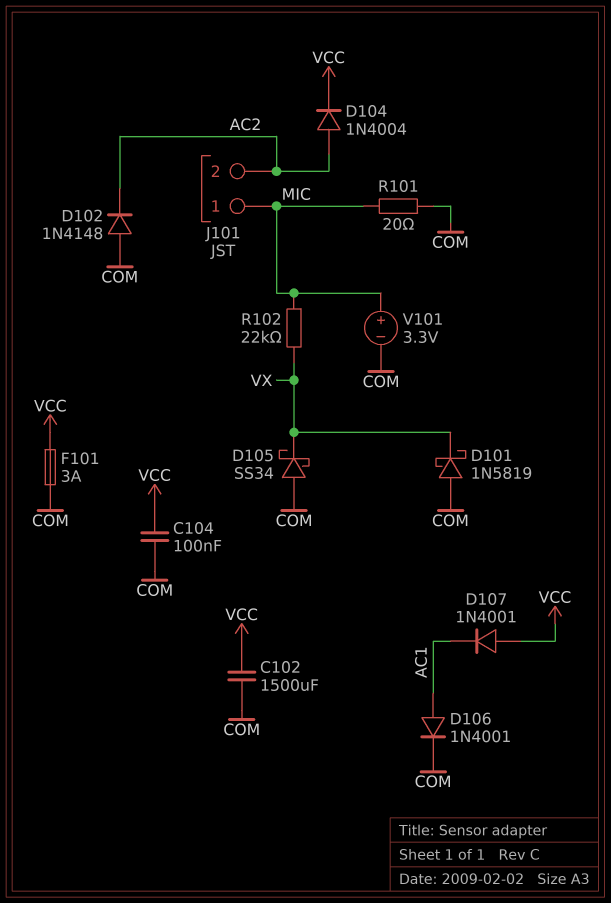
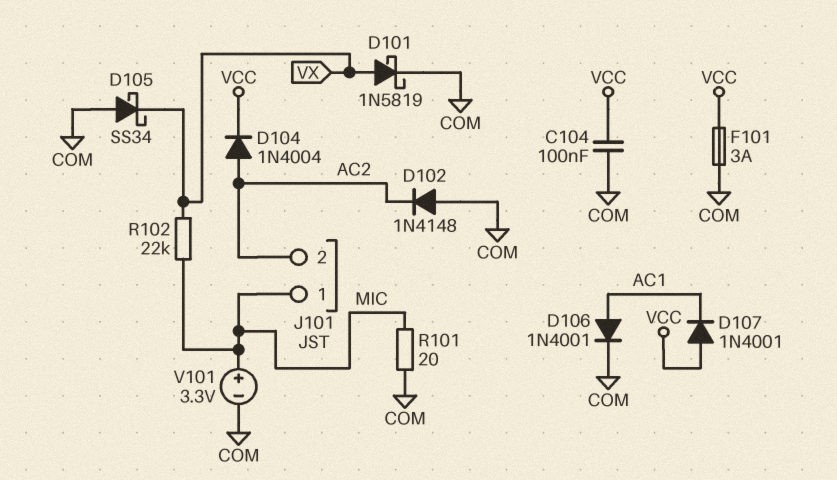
C102: 1500uF (COM, VCC) -> none
D101: schottky 1N5819 (A COM, K VX) -> schottky 1N5819 (A VX, K COM)

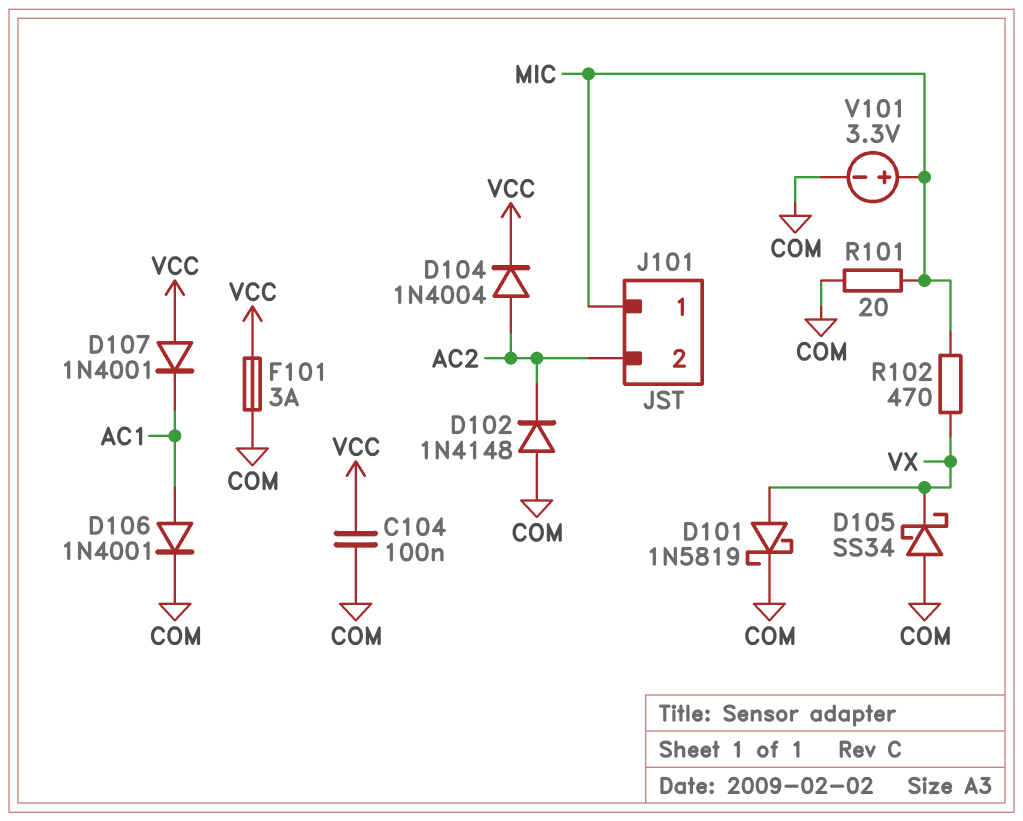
R102: 22k (MIC, VX) -> 470 (MIC, VX)

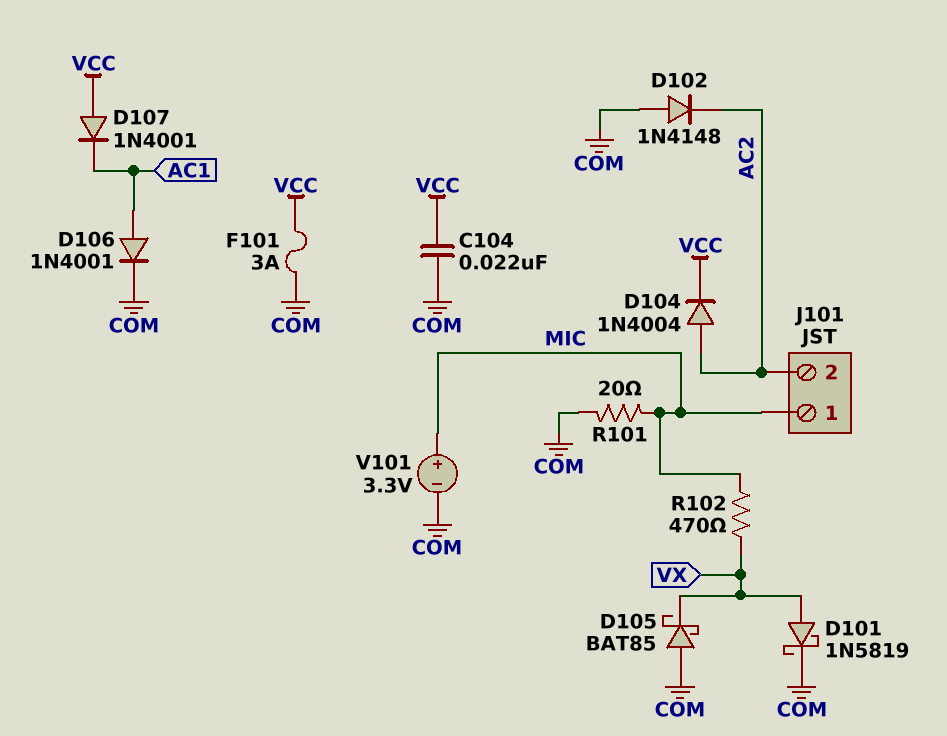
C104: 100nF (COM, VCC) -> 22nF (COM, VCC)
D105: schottky SS34 (A COM, K VX) -> schottky BAT85 (A COM, K VX)

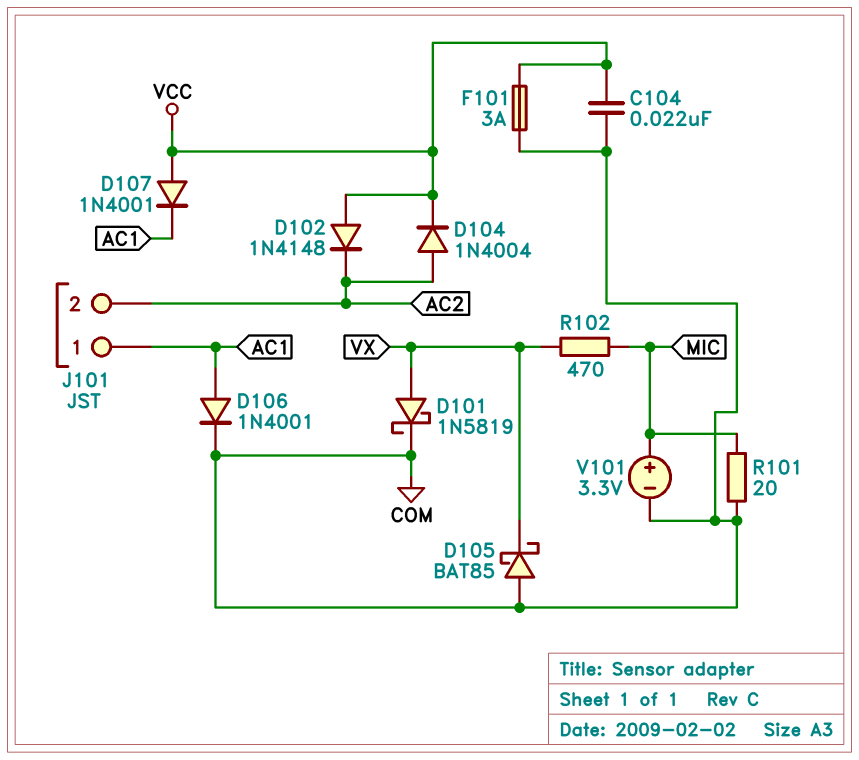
D102: diode 1N4148 (A COM, K AC2) -> diode 1N4148 (A VCC, K AC2)
J101 pin 1: MIC -> AC1

